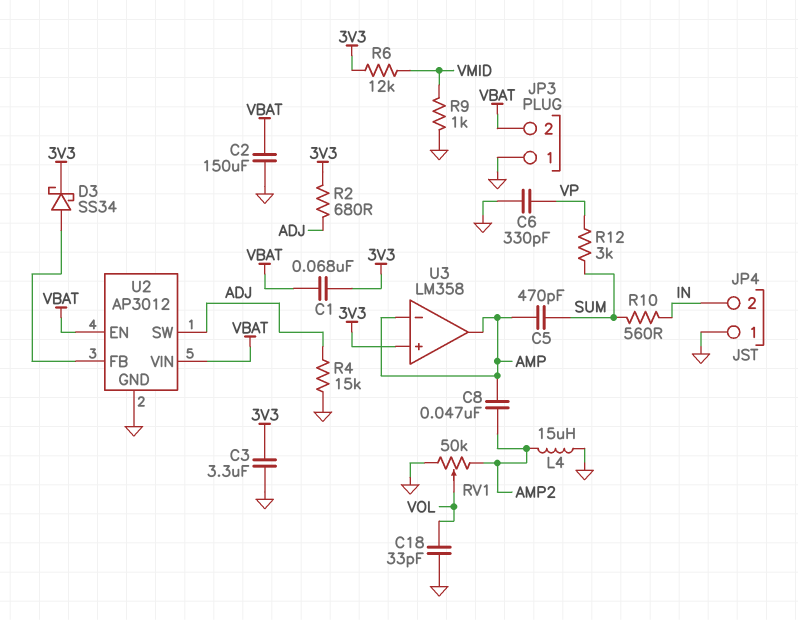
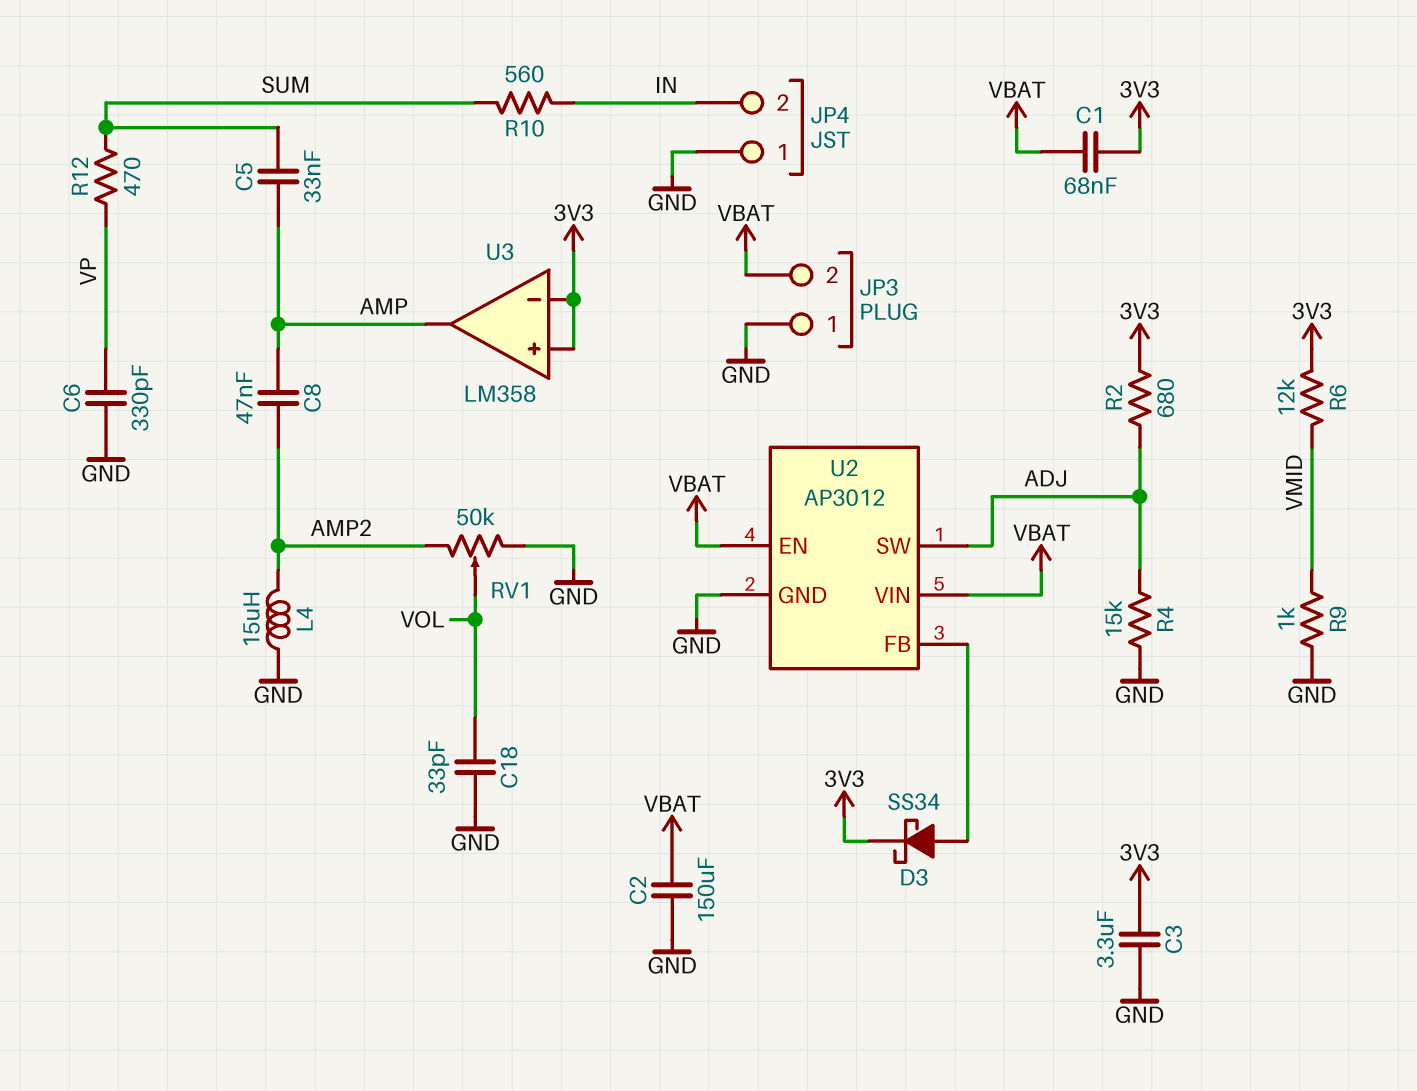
C5: 470pF (AMP, SUM) -> 33nF (AMP, SUM)
R12: 3k (SUM, VP) -> 470 (SUM, VP)
U3 pin in-: AMP -> 3V3

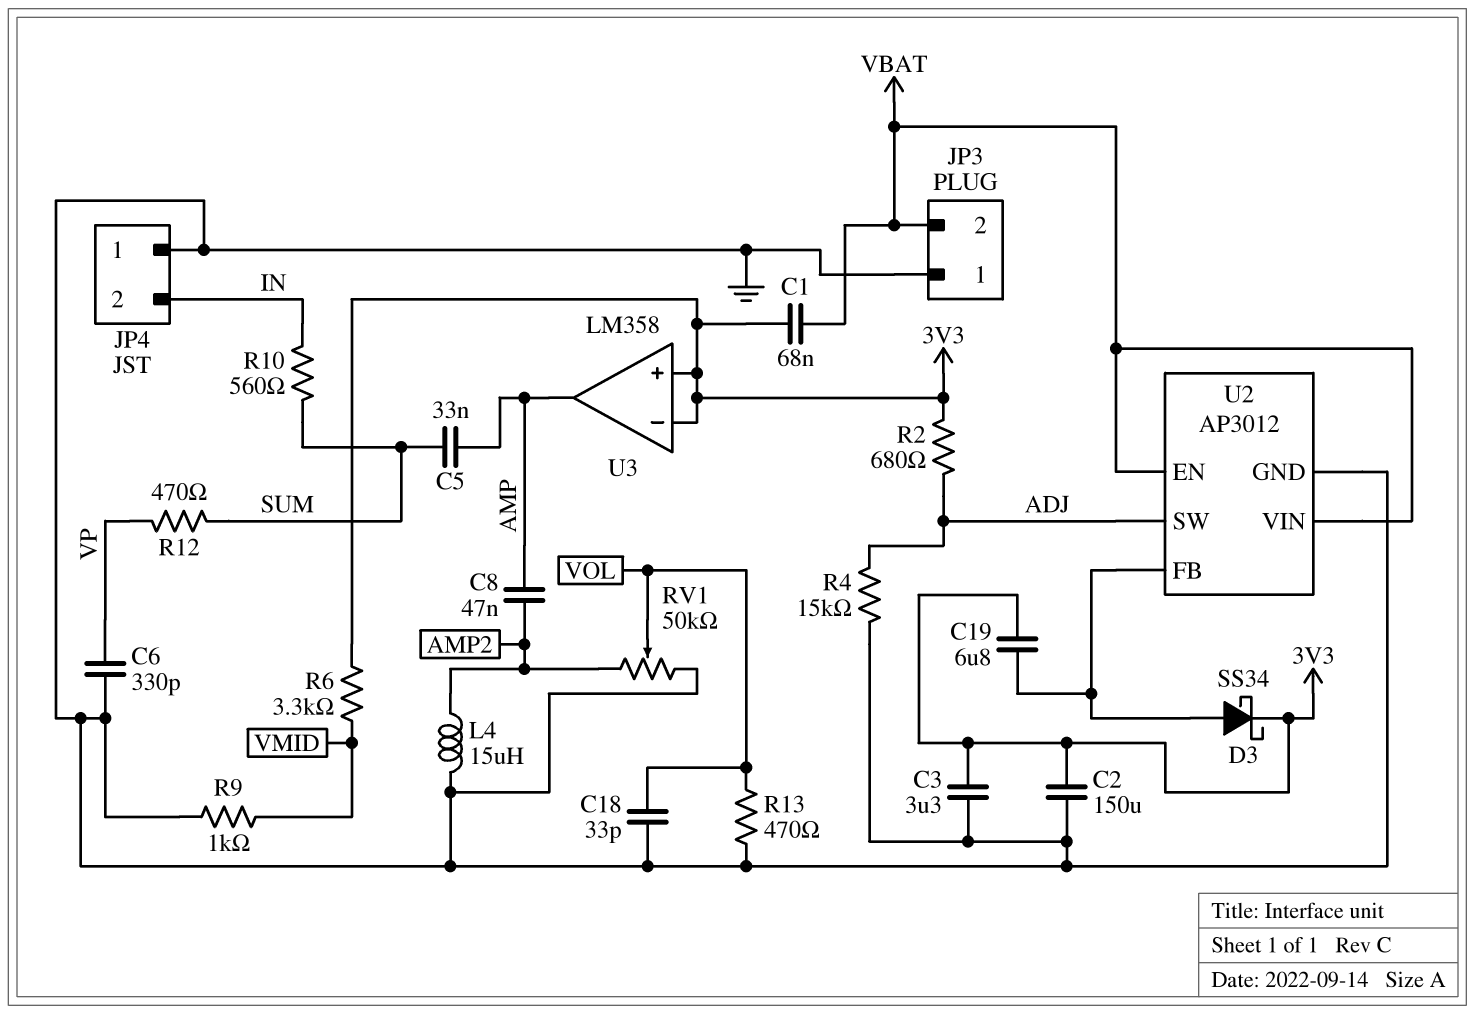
C2: 150uF (GND, VBAT) -> 150uF (3V3, GND)
C19: none -> 6.8uF (3V3, U2/FB)
R6: 12k (3V3, VMID) -> 3.3k (3V3, VMID)
R13: none -> 470 (GND, VOL)

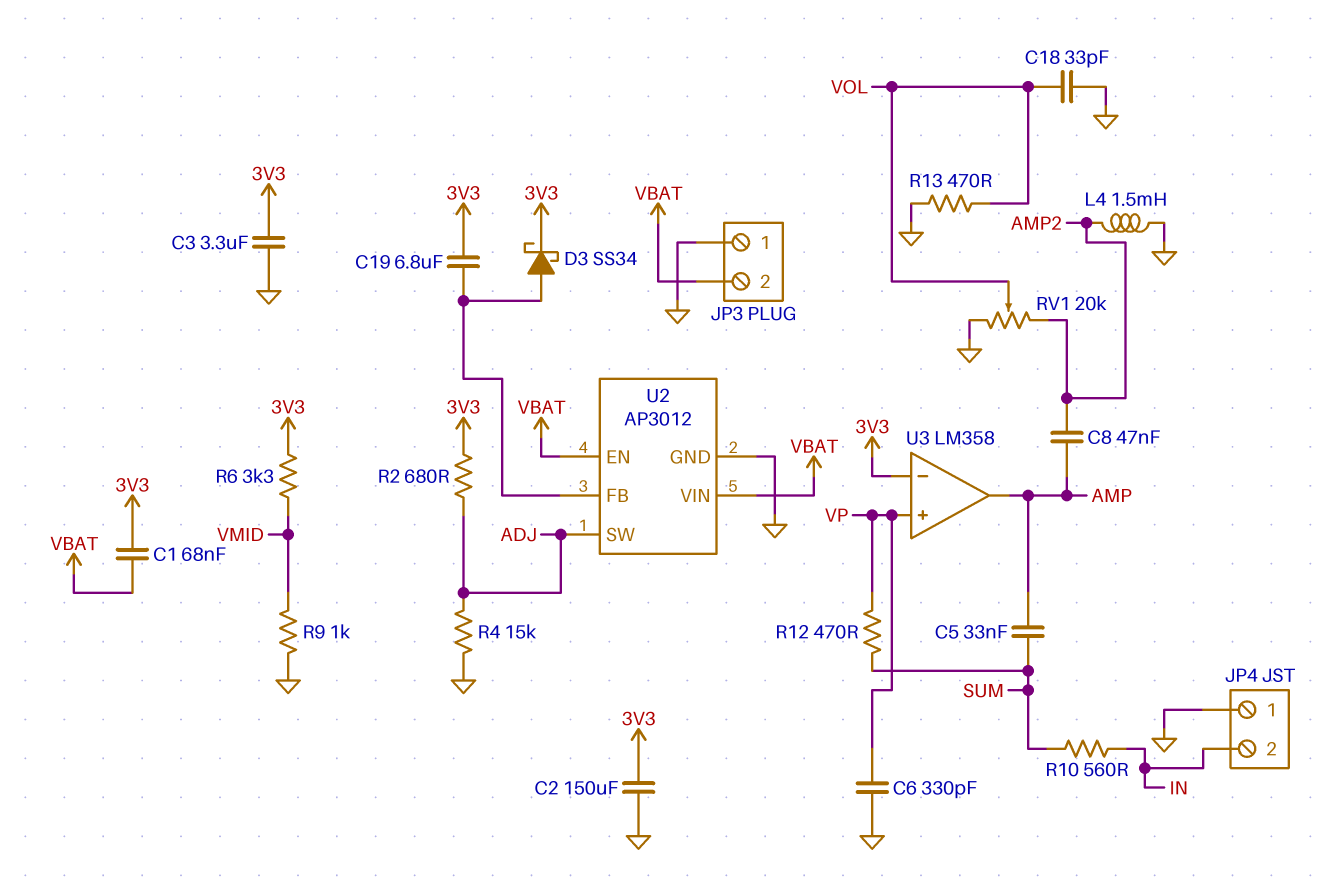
L4: 15uH (AMP2, GND) -> 1.5mH (AMP2, GND)
RV1: 50k (AMP2, GND, wiper VOL) -> 20k (AMP2, GND, wiper VOL)
U3 pin in+: 3V3 -> VP

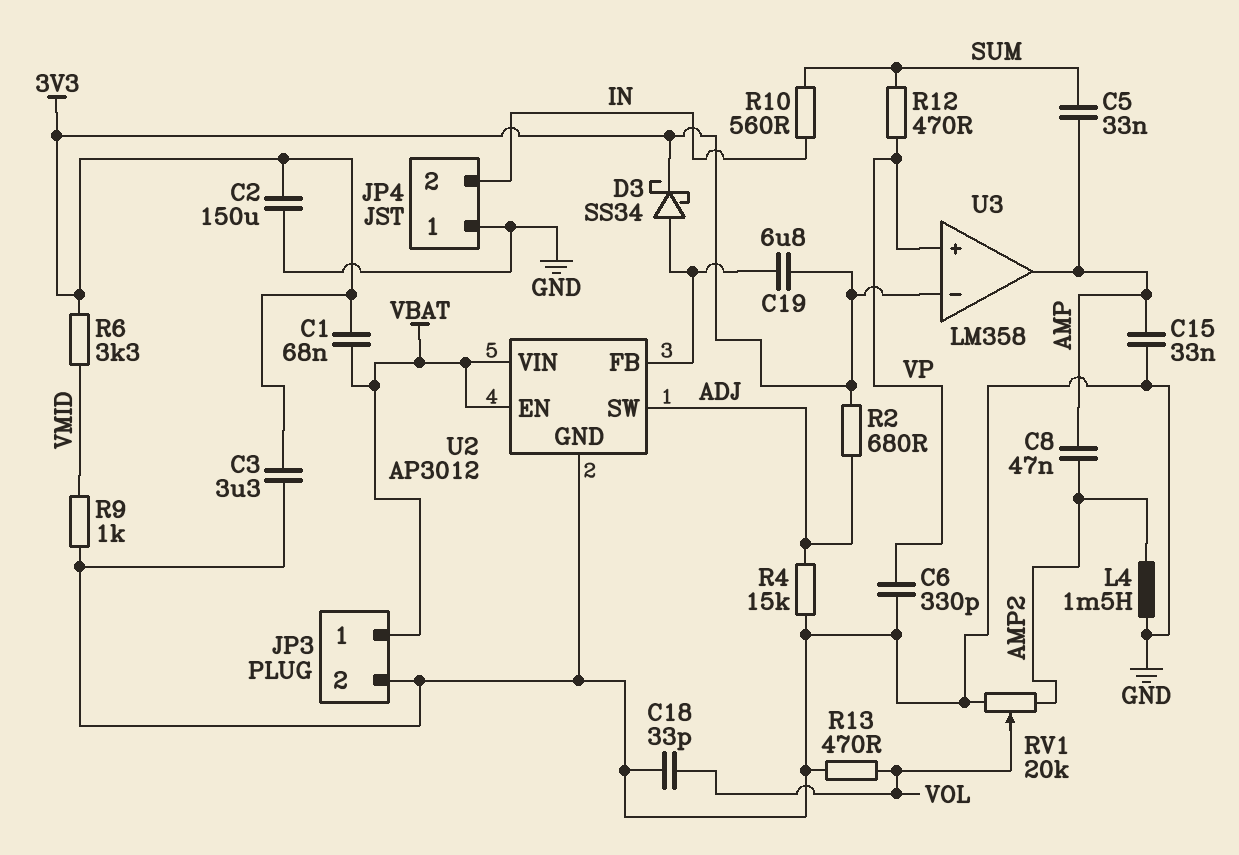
C15: none -> 33nF (AMP, GND)
JP3 pin 1: GND -> VBAT
JP3 pin 2: VBAT -> GND

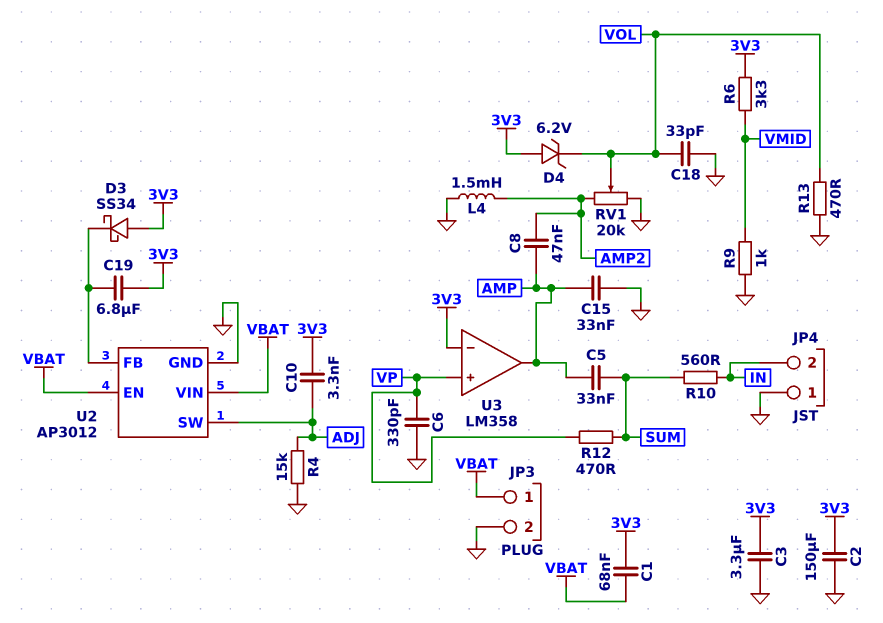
C10: none -> 3.3nF (3V3, ADJ)
D3: schottky SS34 (A U2/FB, K 3V3) -> schottky SS34 (A 3V3, K U2/FB)
D4: none -> zener 6.2V (A 3V3, K VOL)
R2: 680 (3V3, ADJ) -> none

